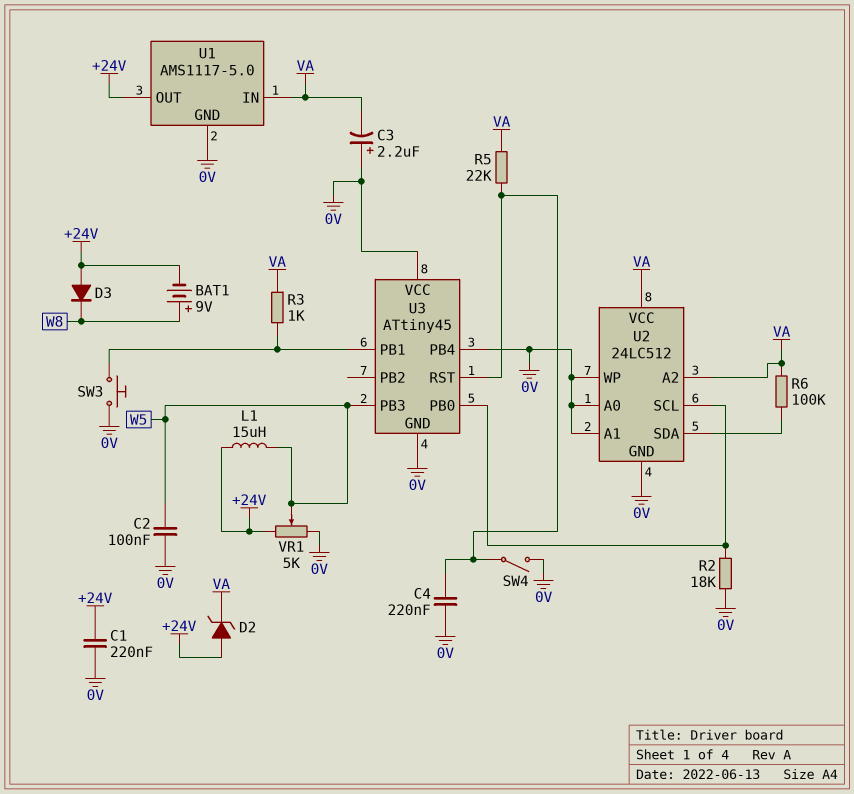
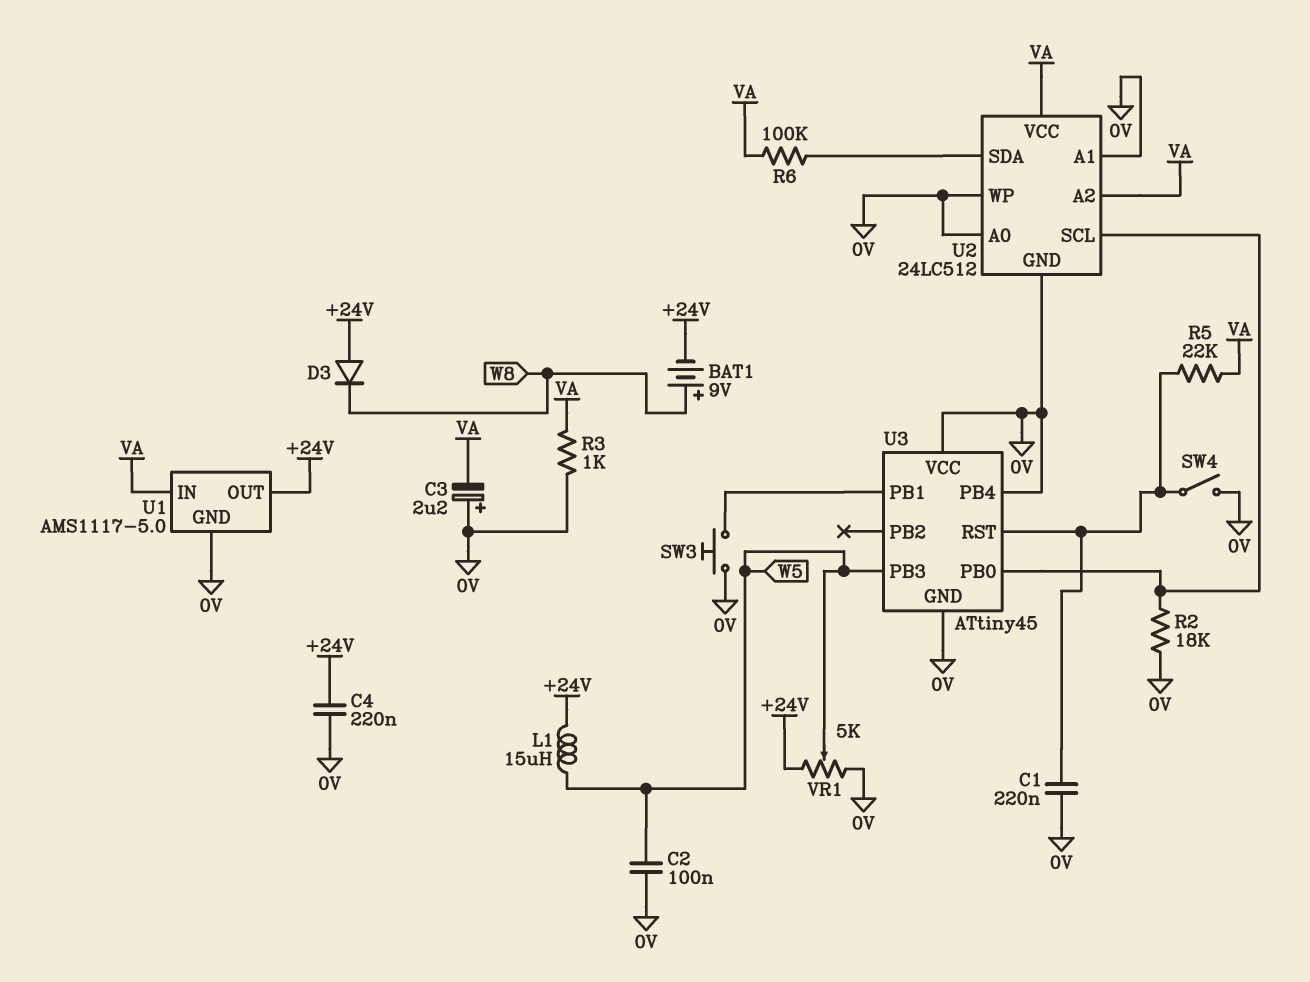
C1: 220nF (+24V, 0V) -> 220nF (0V, U3/RST)
C4: 220nF (0V, U3/RST) -> 220nF (+24V, 0V)
D2: zener (A +24V, K VA) -> none
R3: 1k (U3/PB1, VA) -> 1k (0V, VA)

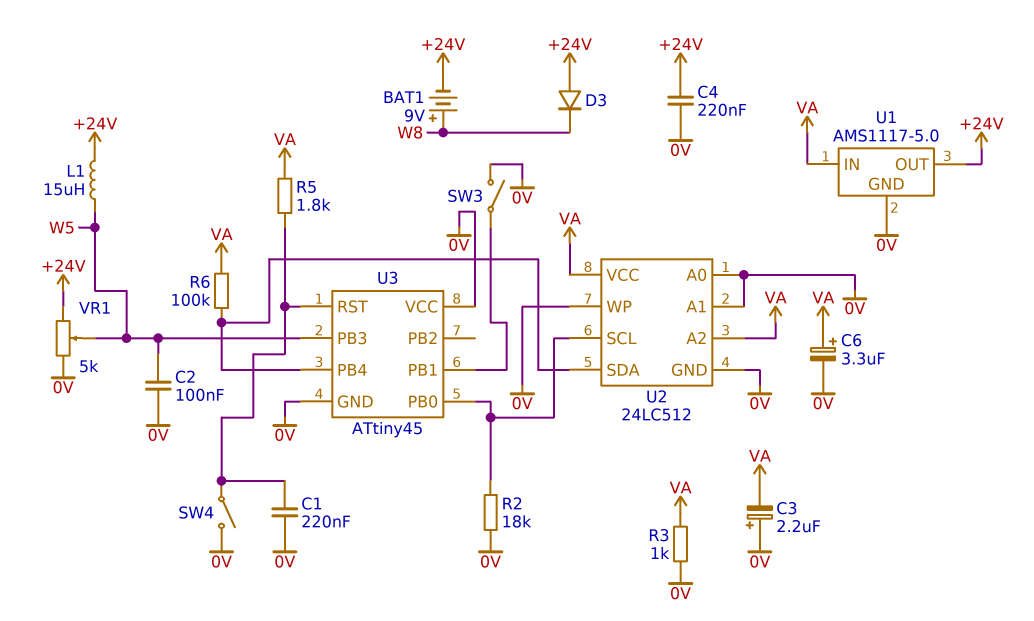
C6: none -> 3.3uF (plus VA, minus 0V)
R5: 22k (U3/RST, VA) -> 1.8k (U3/RST, VA)
SW3: button (0V, U3/PB1) -> switch (0V, U3/PB1)
U3 pin PB4: 0V -> U2/SDA

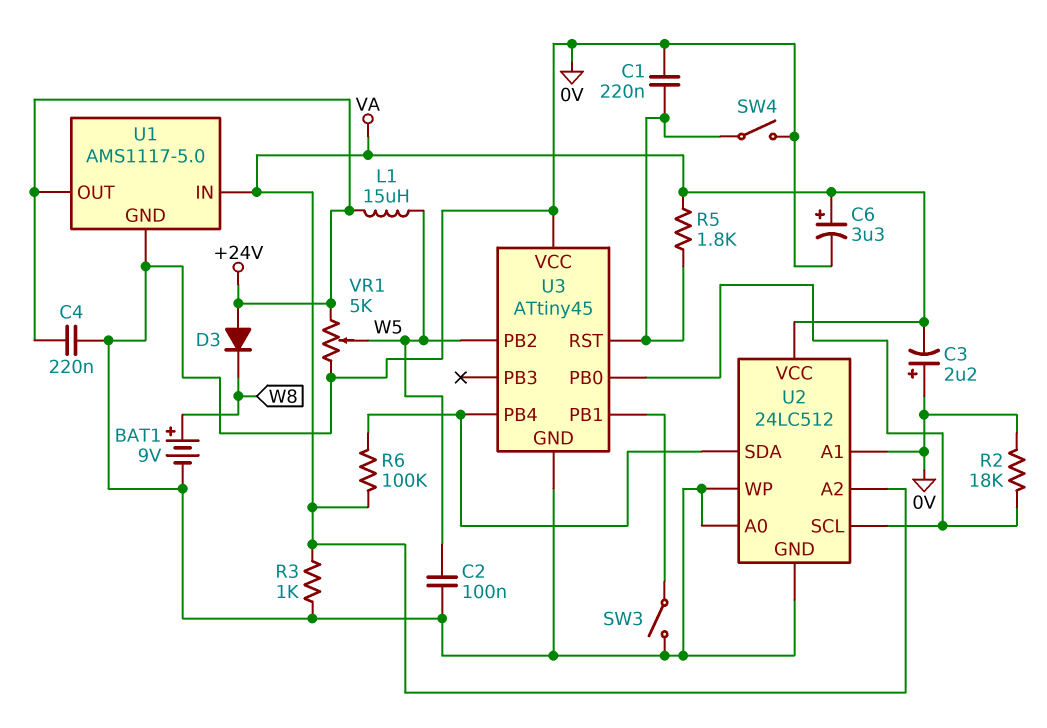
BAT1: 9V (plus W8, minus +24V) -> 9V (plus W8, minus 0V)
U3 pin PB2: none -> W5
U3 pin PB3: W5 -> none

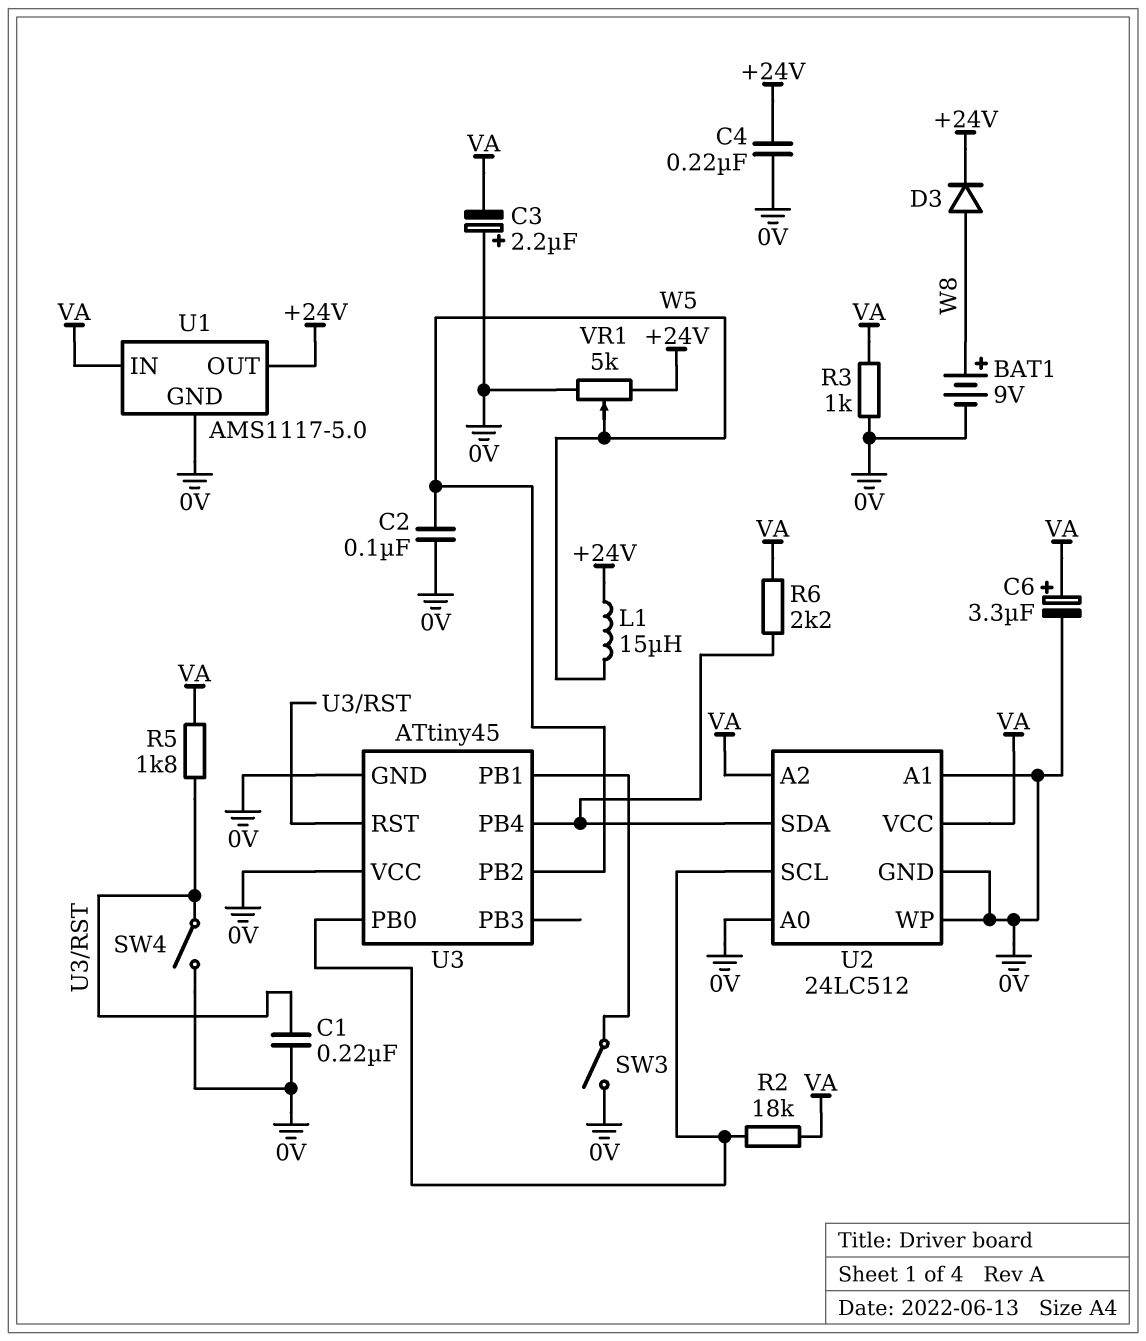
D3: diode (A +24V, K W8) -> diode (A W8, K +24V)
R2: 18k (0V, U2/SCL) -> 18k (U2/SCL, VA)
R6: 100k (U2/SDA, VA) -> 2.2k (U2/SDA, VA)

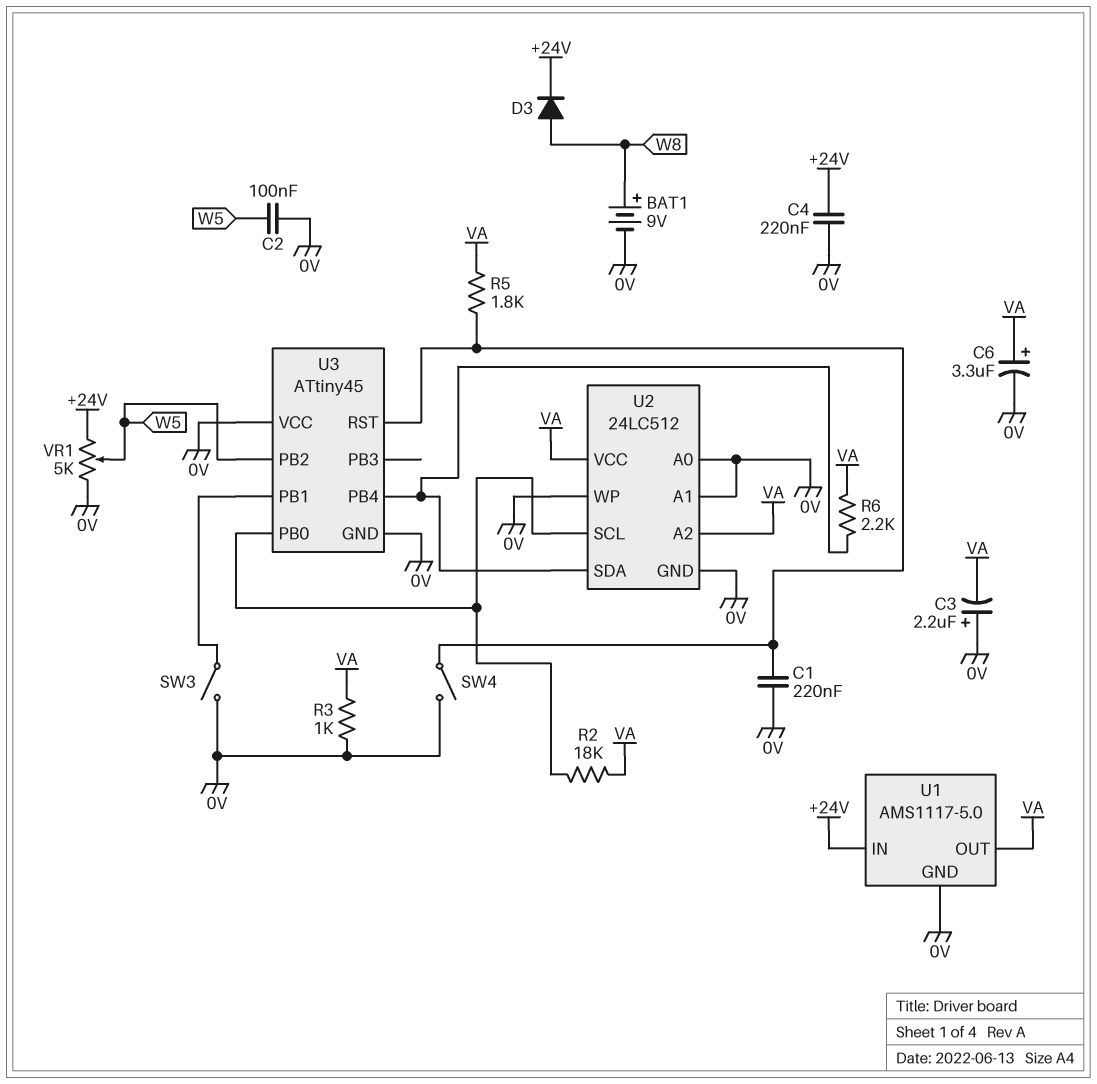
L1: 15uH (+24V, W5) -> none
U1 pin IN: VA -> +24V
U1 pin OUT: +24V -> VA

